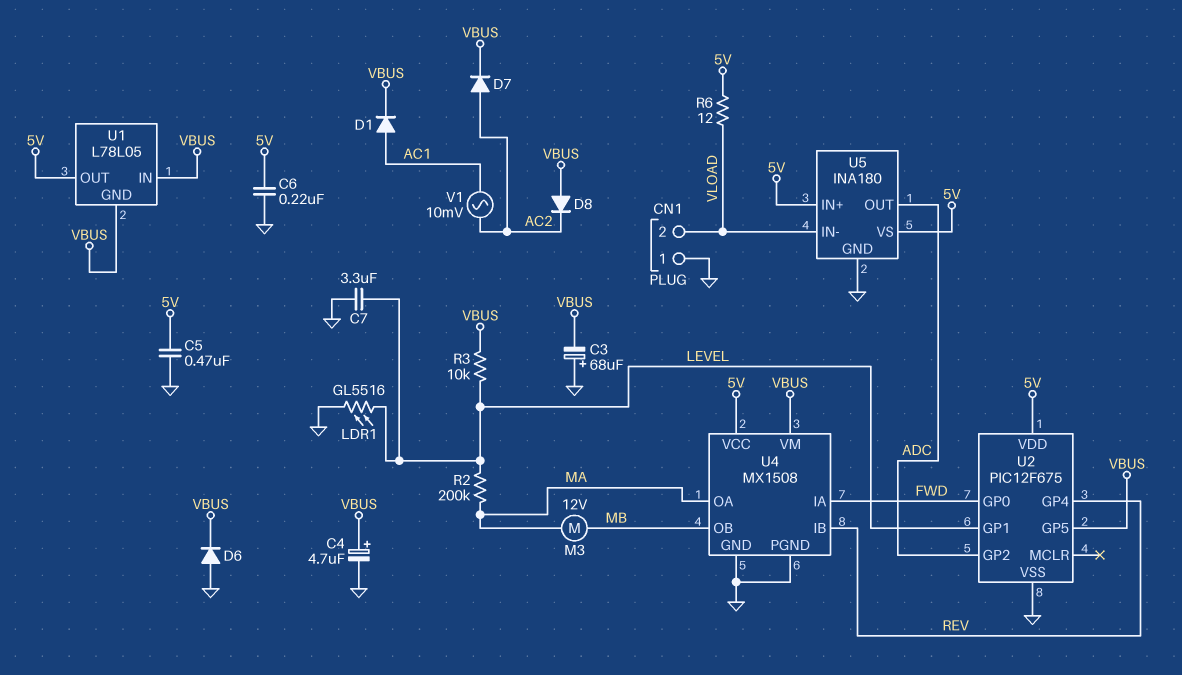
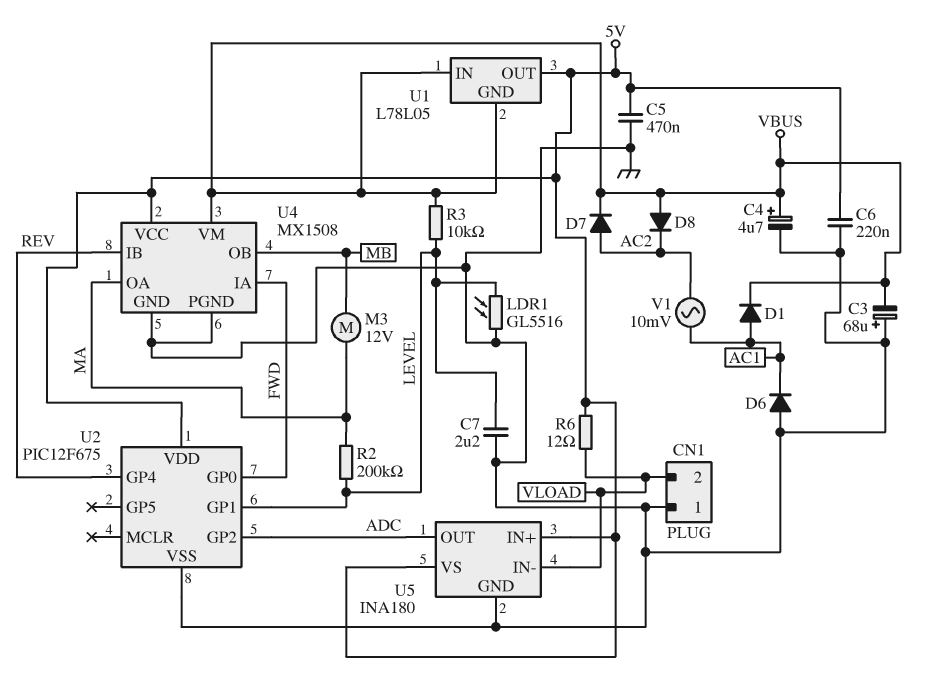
C7: 3.3uF (GND, LEVEL) -> 2.2uF (GND, LEVEL)
D6: diode (A GND, K VBUS) -> diode (A GND, K AC1)
U2 pin GP5: VBUS -> none

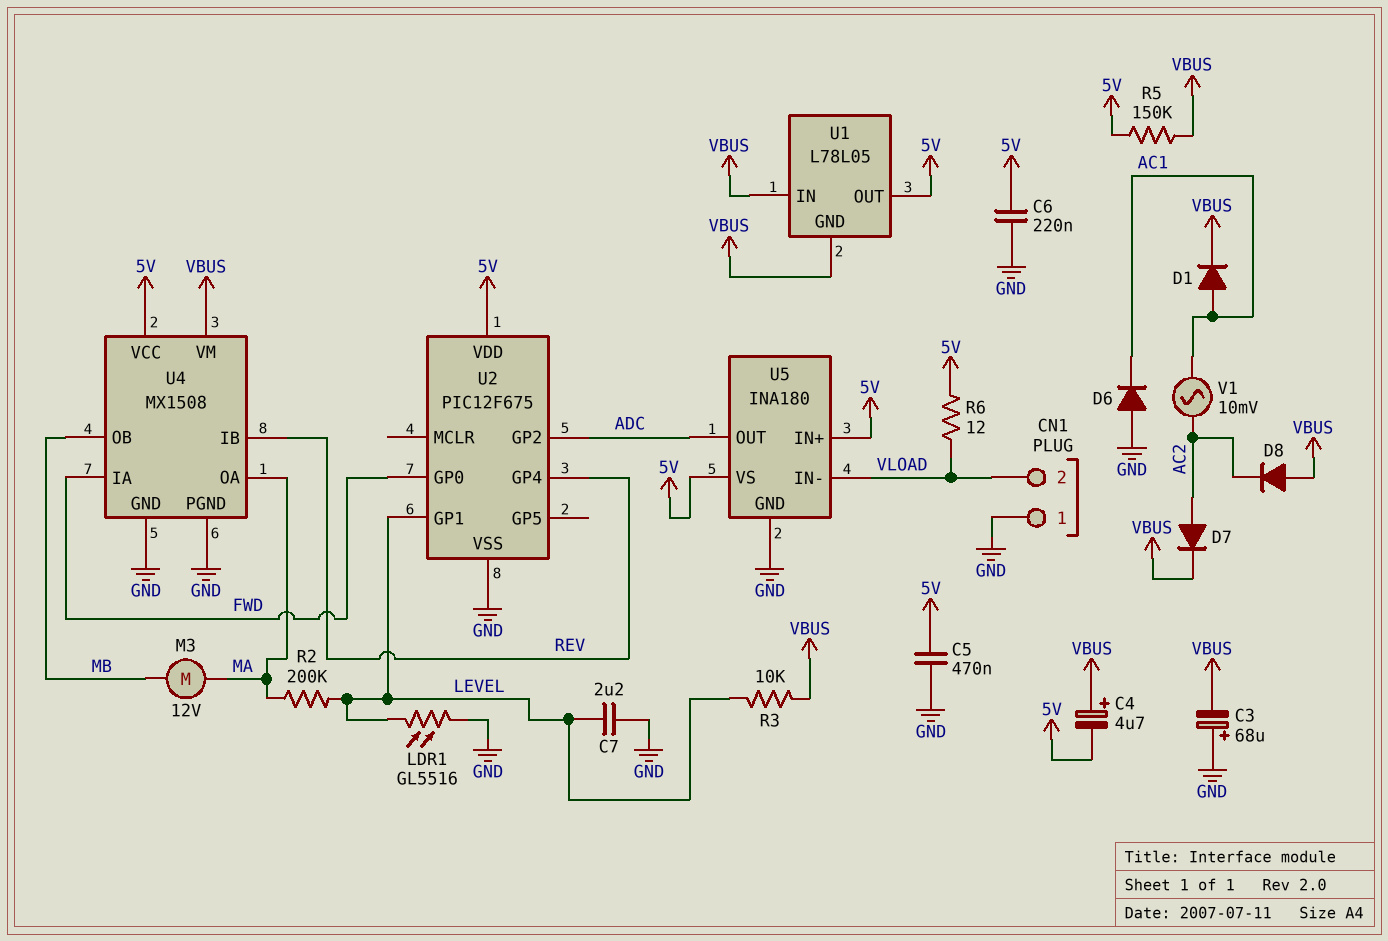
C4: 4.7uF (plus VBUS, minus GND) -> 4.7uF (plus VBUS, minus 5V)
R5: none -> 150k (5V, VBUS)

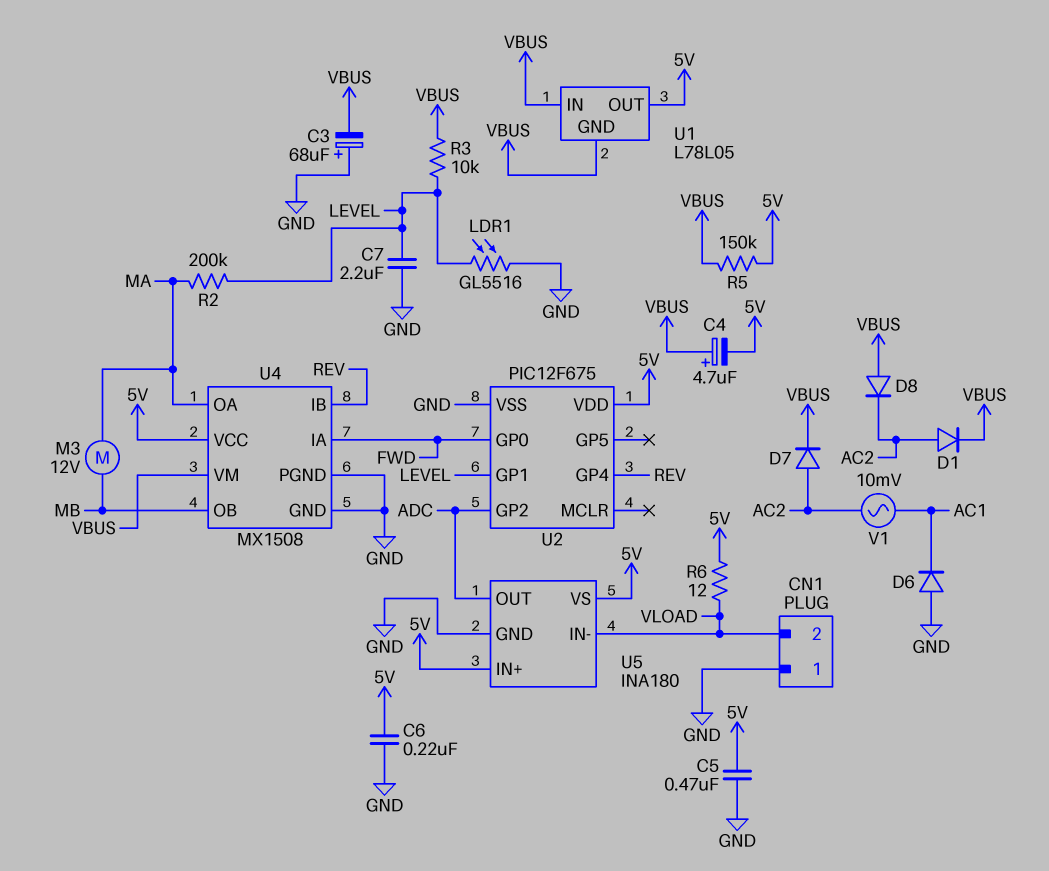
D1: diode (A AC1, K VBUS) -> diode (A AC2, K VBUS)

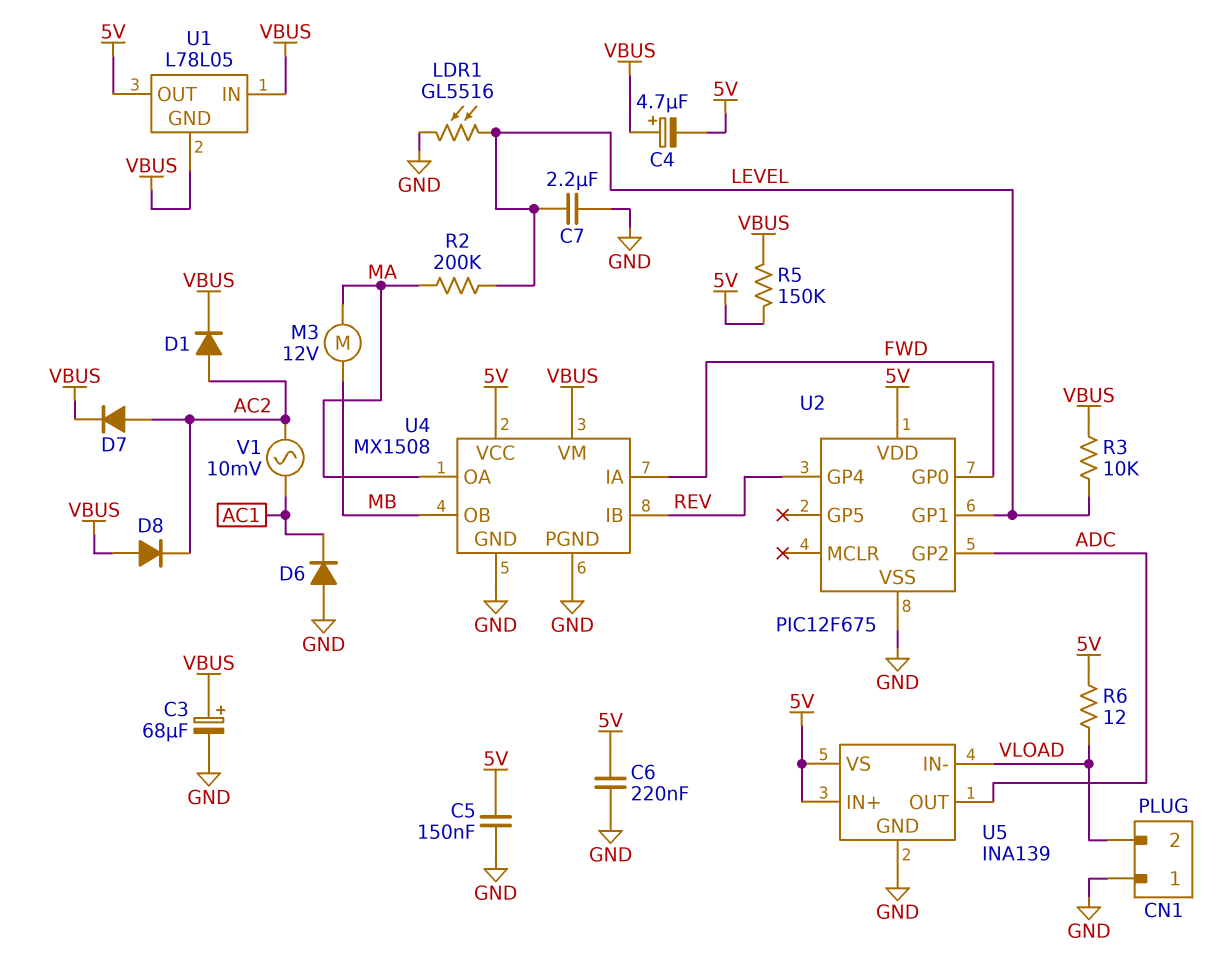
C3: 68uF (plus GND, minus VBUS) -> 68uF (plus VBUS, minus GND)
C5: 470nF (5V, GND) -> 150nF (5V, GND)
U5: INA180 -> INA139

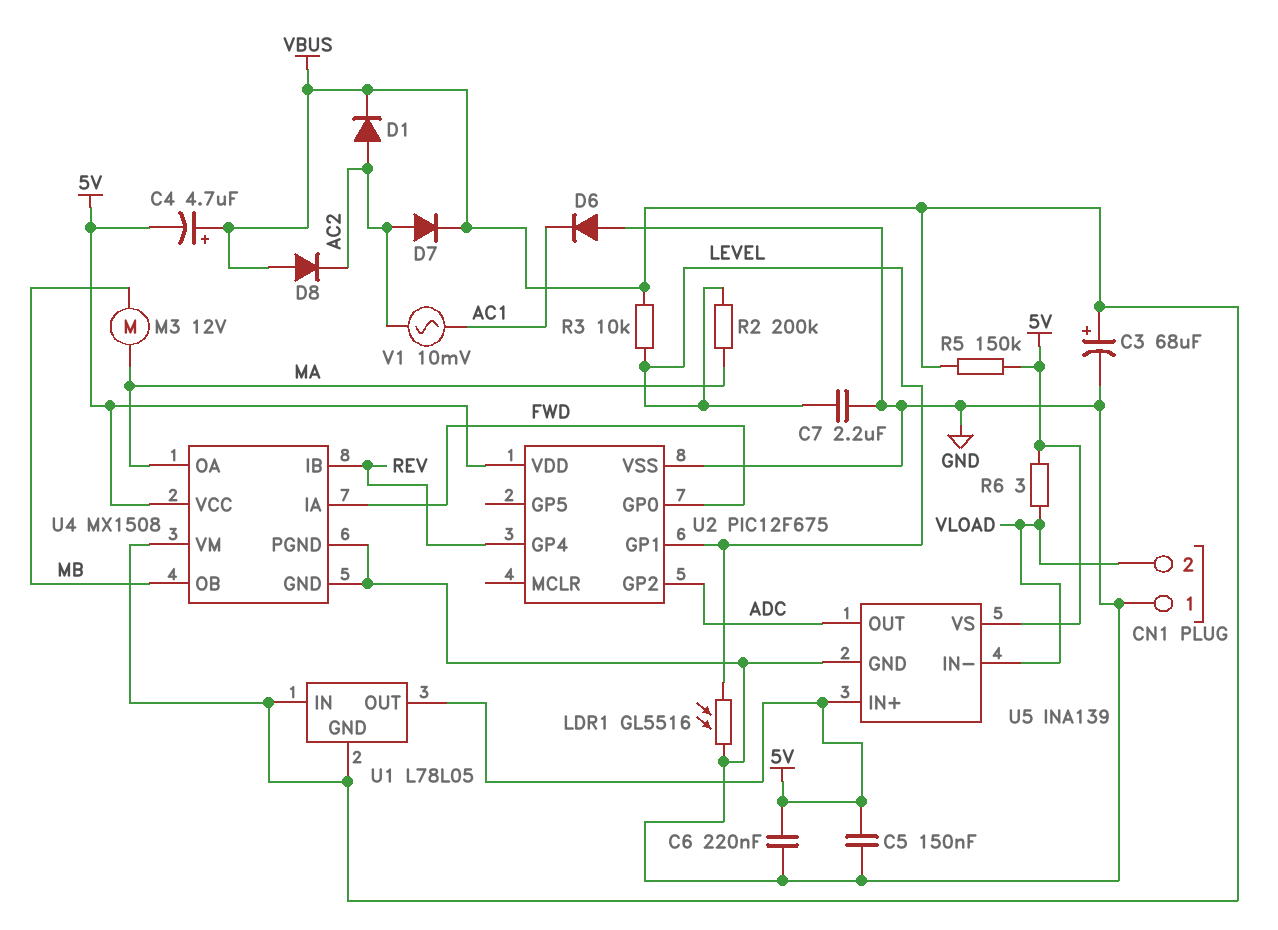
R6: 12 (5V, VLOAD) -> 3 (5V, VLOAD)

